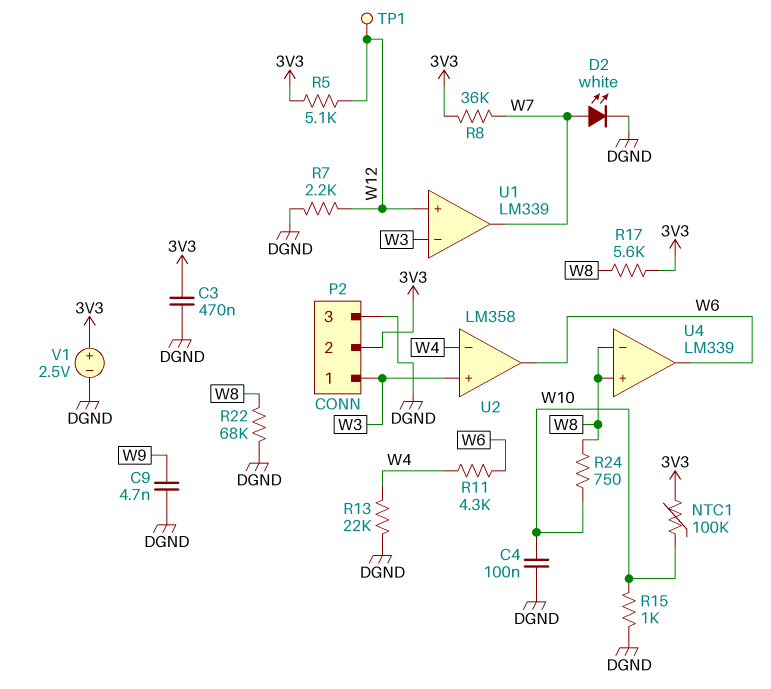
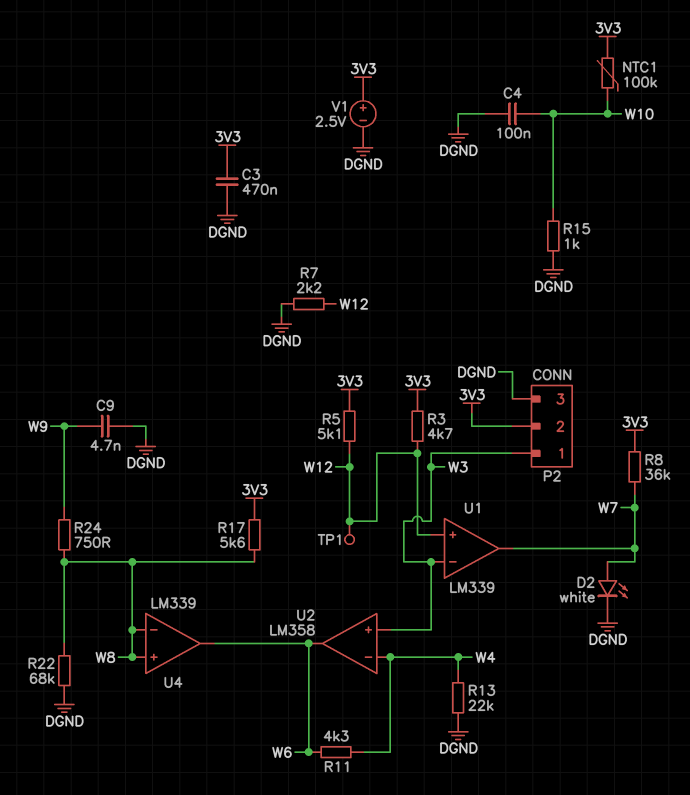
R3: none -> 4.7k (3V3, W12)
R24: 750 (W8, W10) -> 750 (W8, W9)

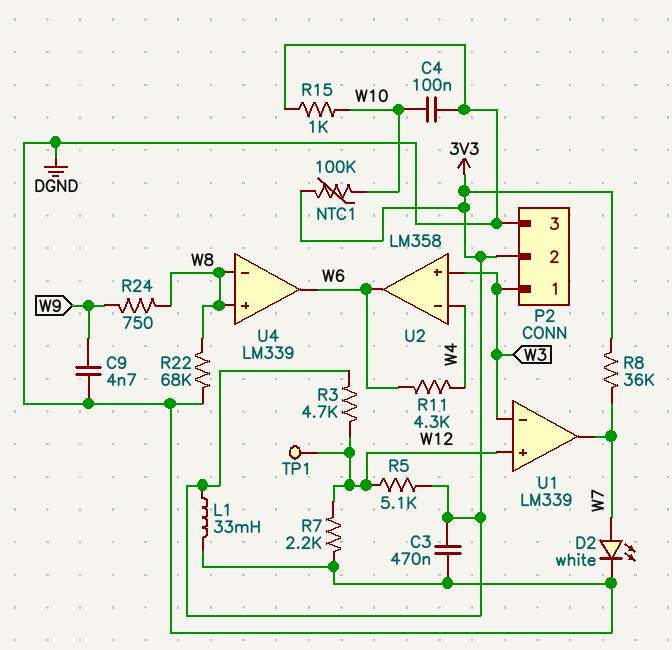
L1: none -> 33mH (3V3, DGND)
R13: 22k (DGND, W4) -> none
R17: 5.6k (3V3, W8) -> none
V1: 2.5V (plus 3V3, minus DGND) -> none

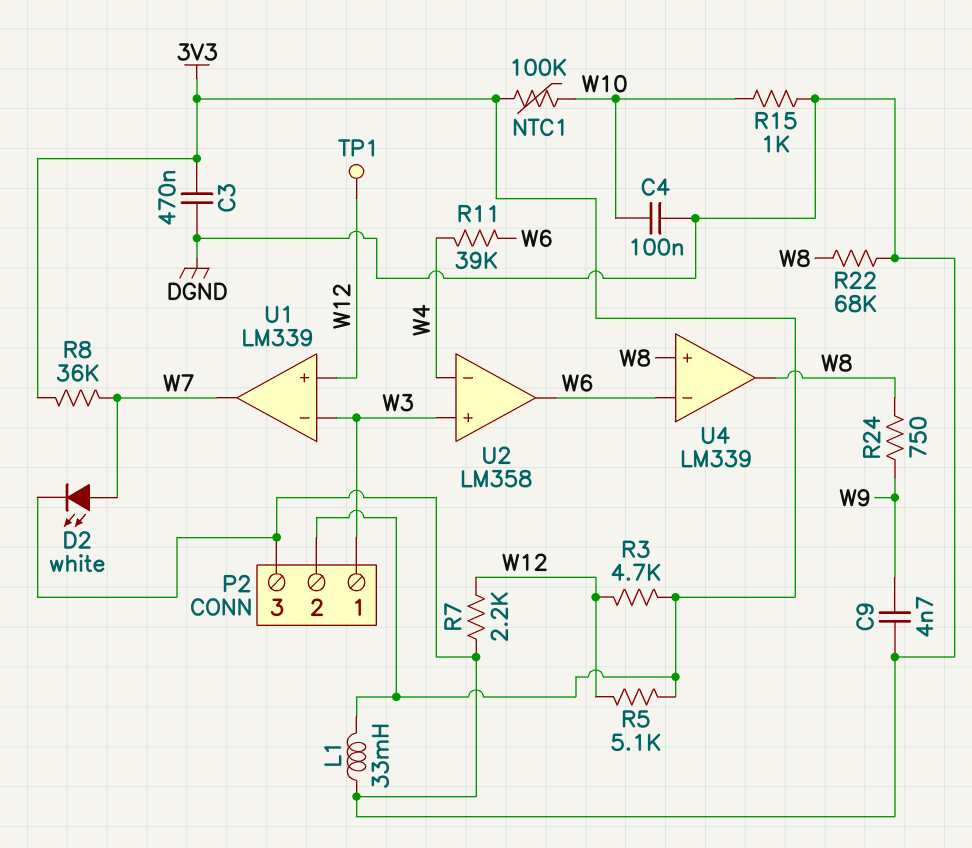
R11: 4.3k (W4, W6) -> 39k (W4, W6)
U4 pin in-: W8 -> W6
U4 pin out: W6 -> W8

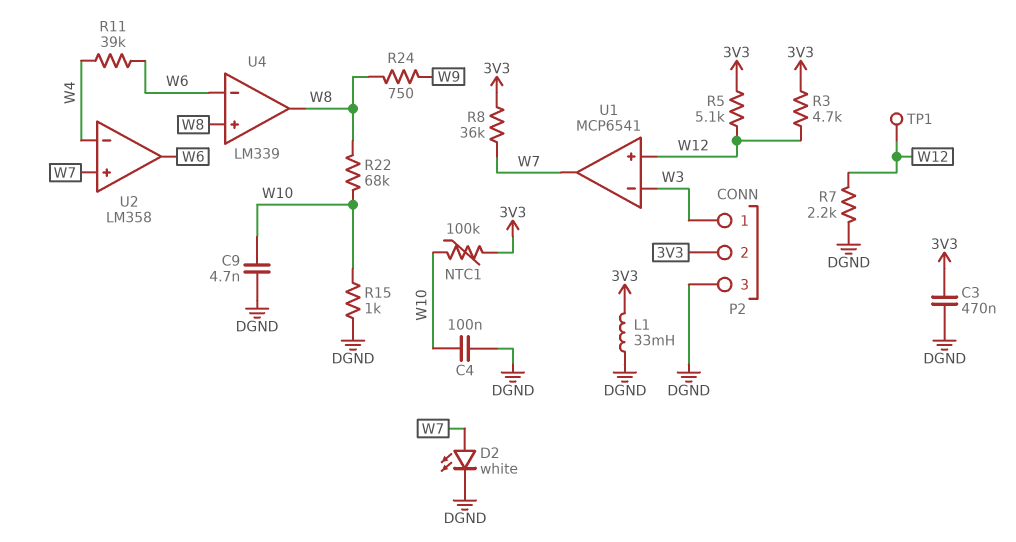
C9: 4.7nF (DGND, W9) -> 4.7nF (DGND, W10)
R22: 68k (DGND, W8) -> 68k (W8, W10)
U1: LM339 -> MCP6541
U2 pin in+: W3 -> W7

